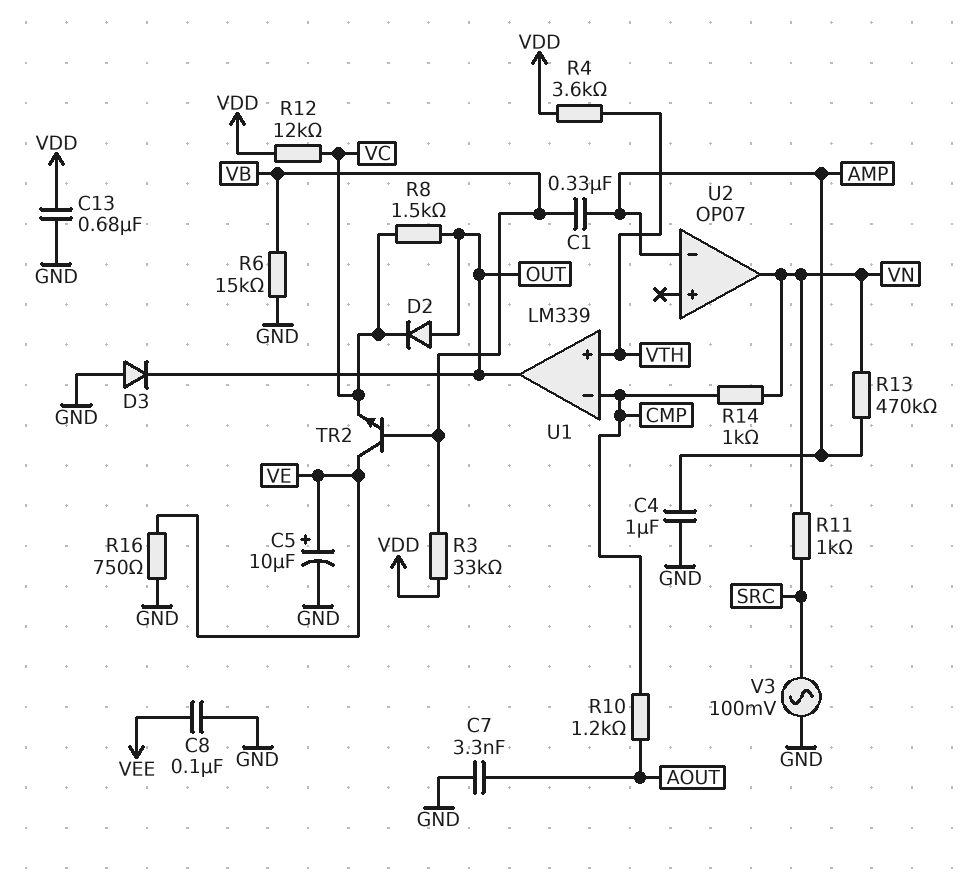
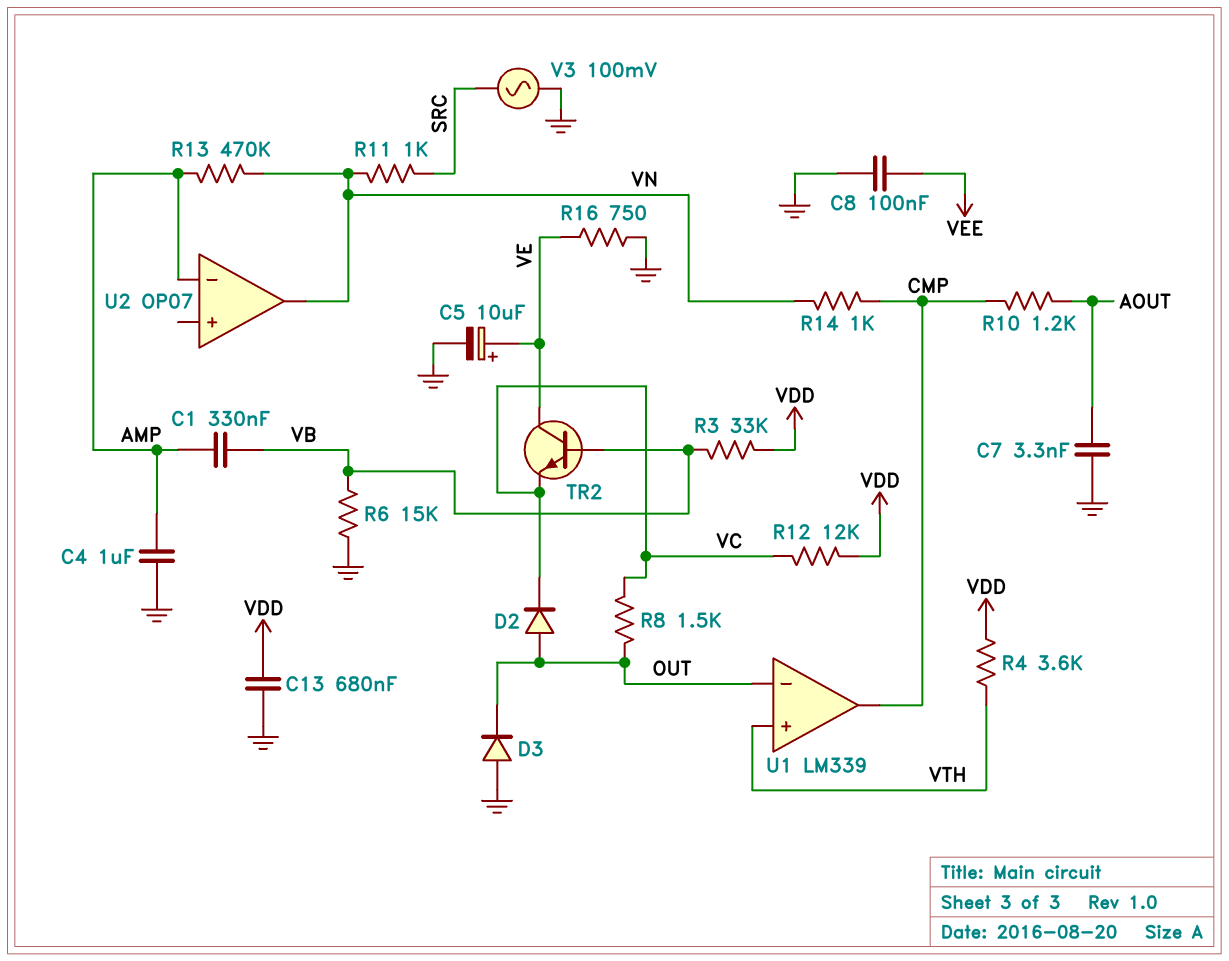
U1 pin in-: CMP -> OUT
U1 pin out: OUT -> CMP

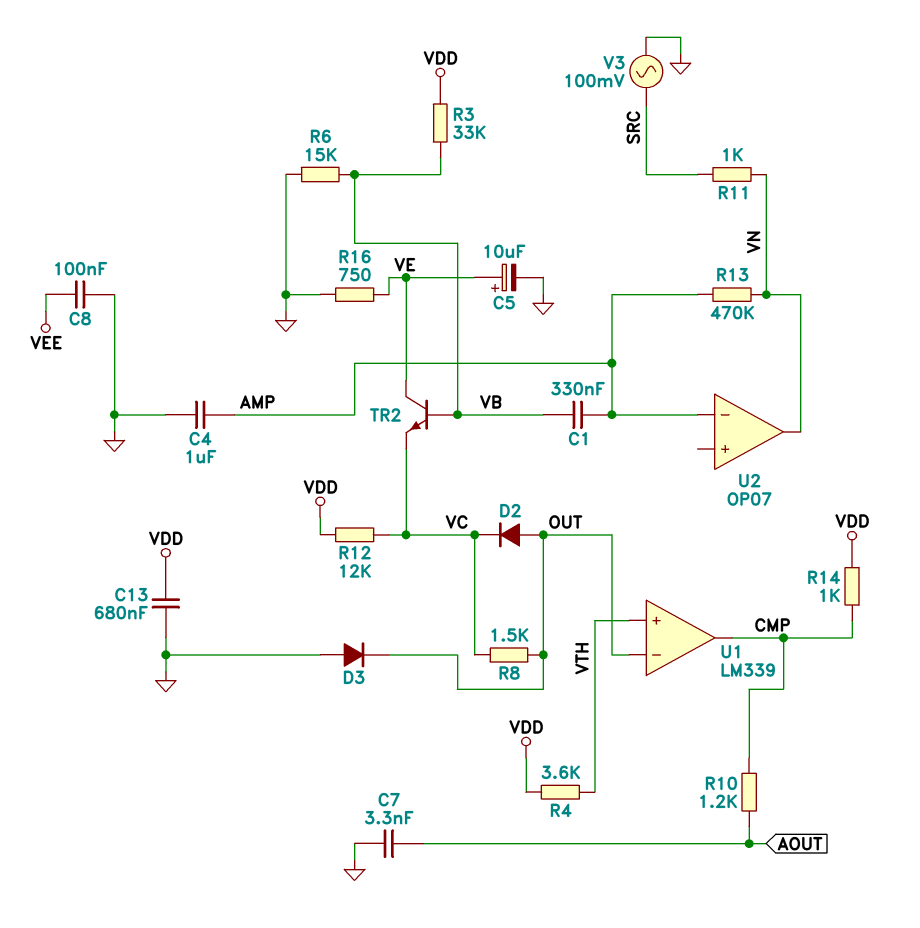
R14: 1k (CMP, VN) -> 1k (CMP, VDD)

